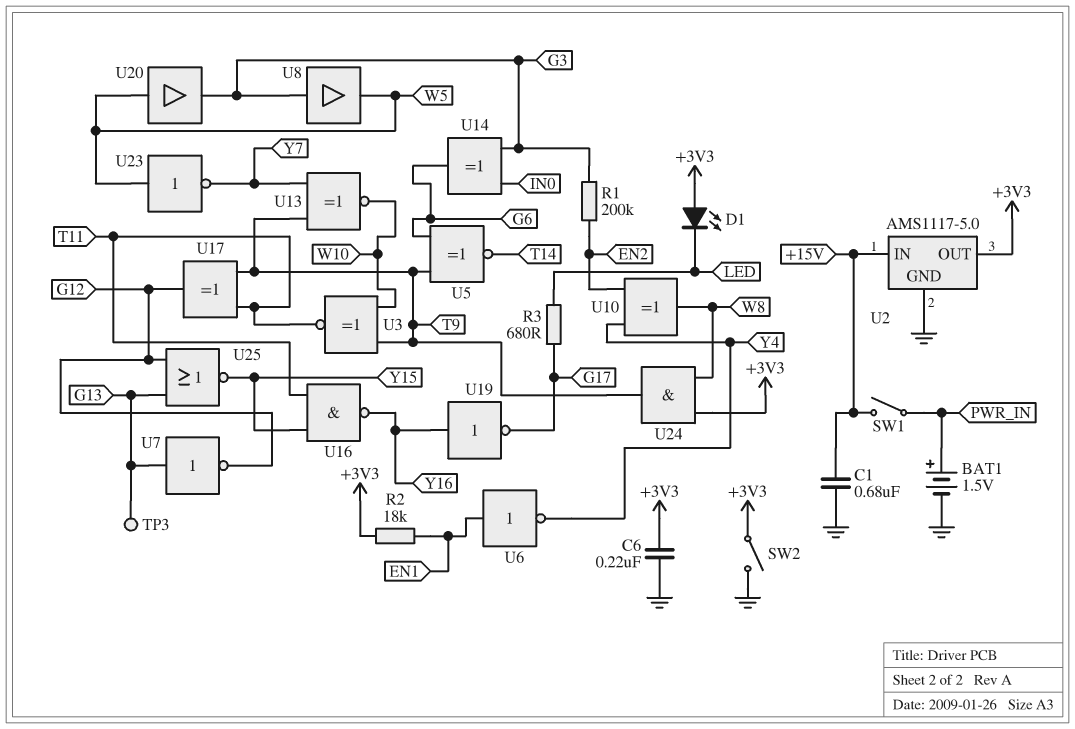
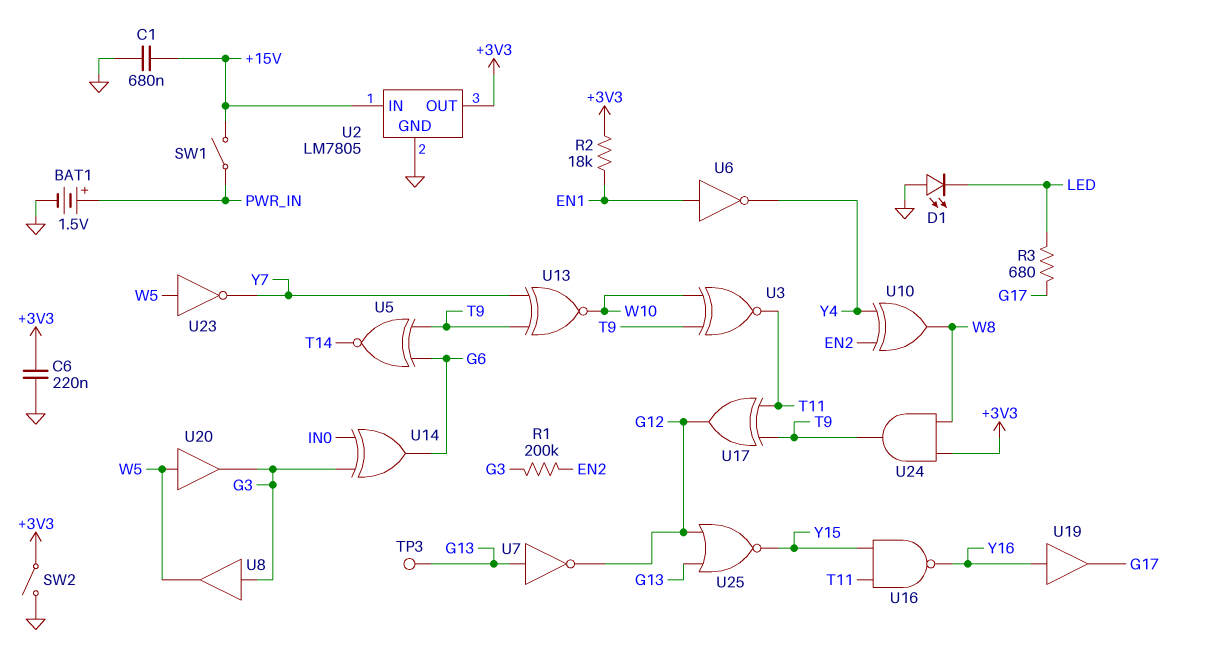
D1: LED (A +3V3, K LED) -> LED (A GND, K LED)
U2: AMS1117-5.0 -> LM7805
U19: NOT (in Y16, out G17) -> buffer (in Y16, out G17)

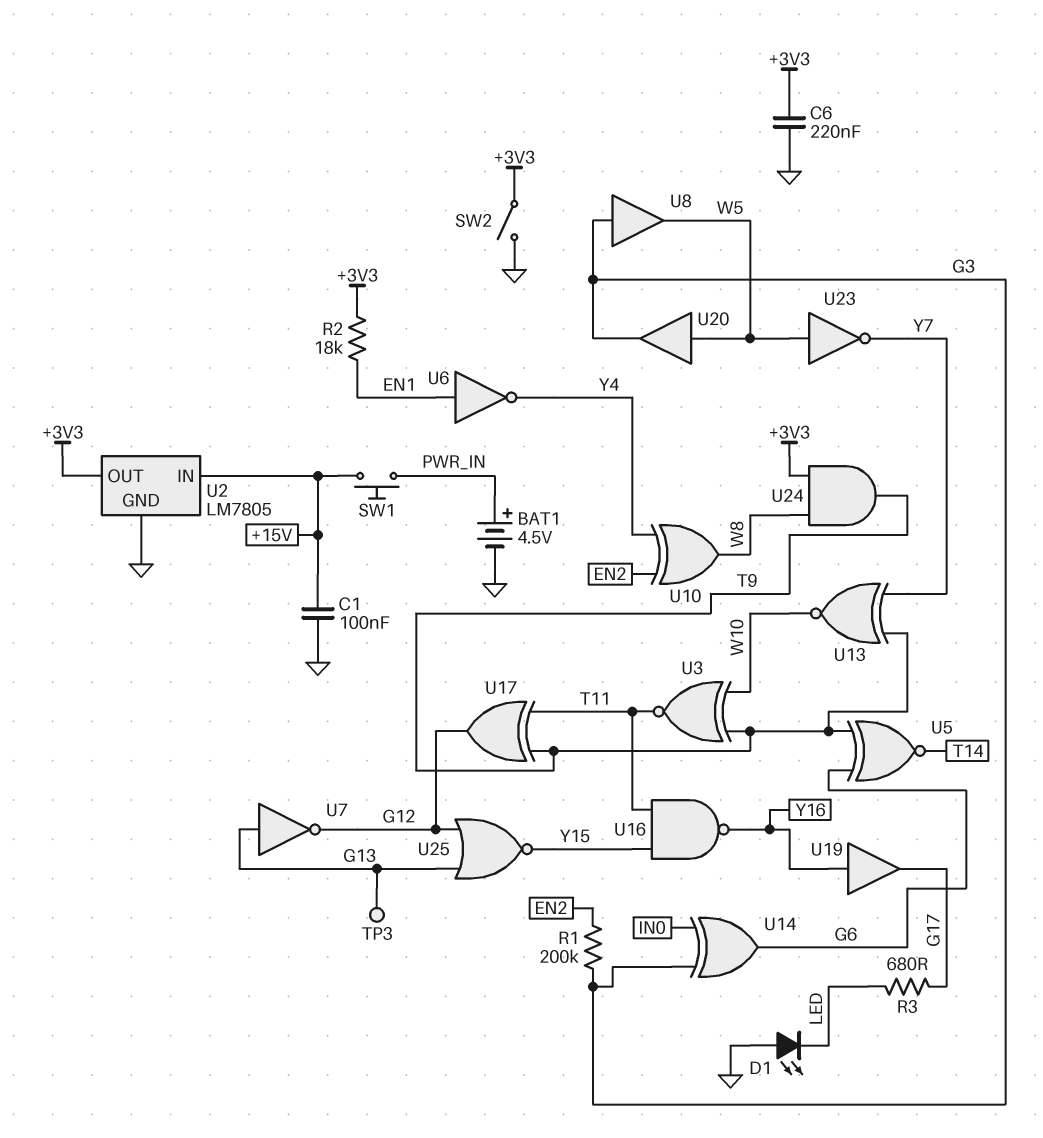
BAT1: 1.5V (plus PWR_IN, minus GND) -> 4.5V (plus PWR_IN, minus GND)
C1: 680nF (+15V, GND) -> 100nF (+15V, GND)
SW1: switch (+15V, PWR_IN) -> button (+15V, PWR_IN)

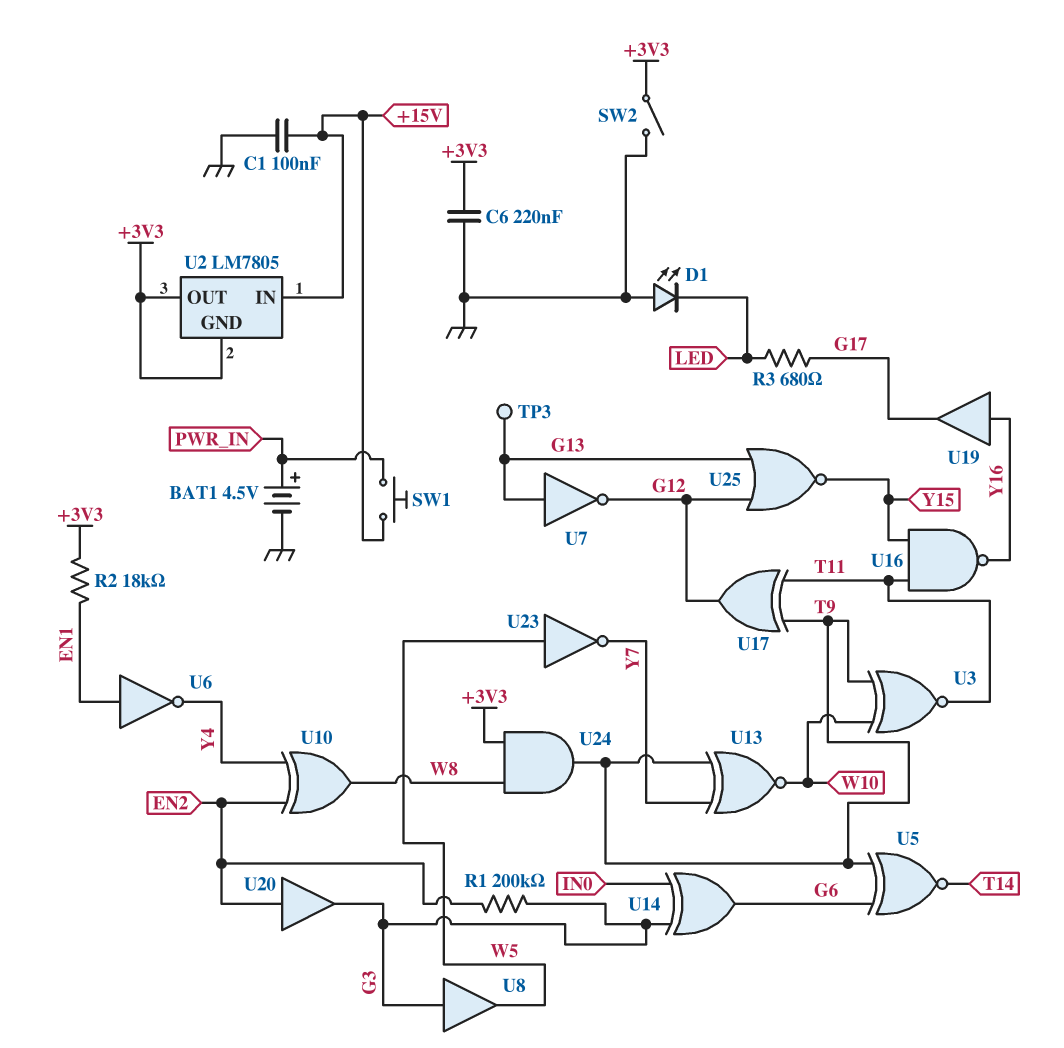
U2 pin GND: GND -> +3V3
U20: buffer (in W5, out G3) -> buffer (in EN2, out G3)

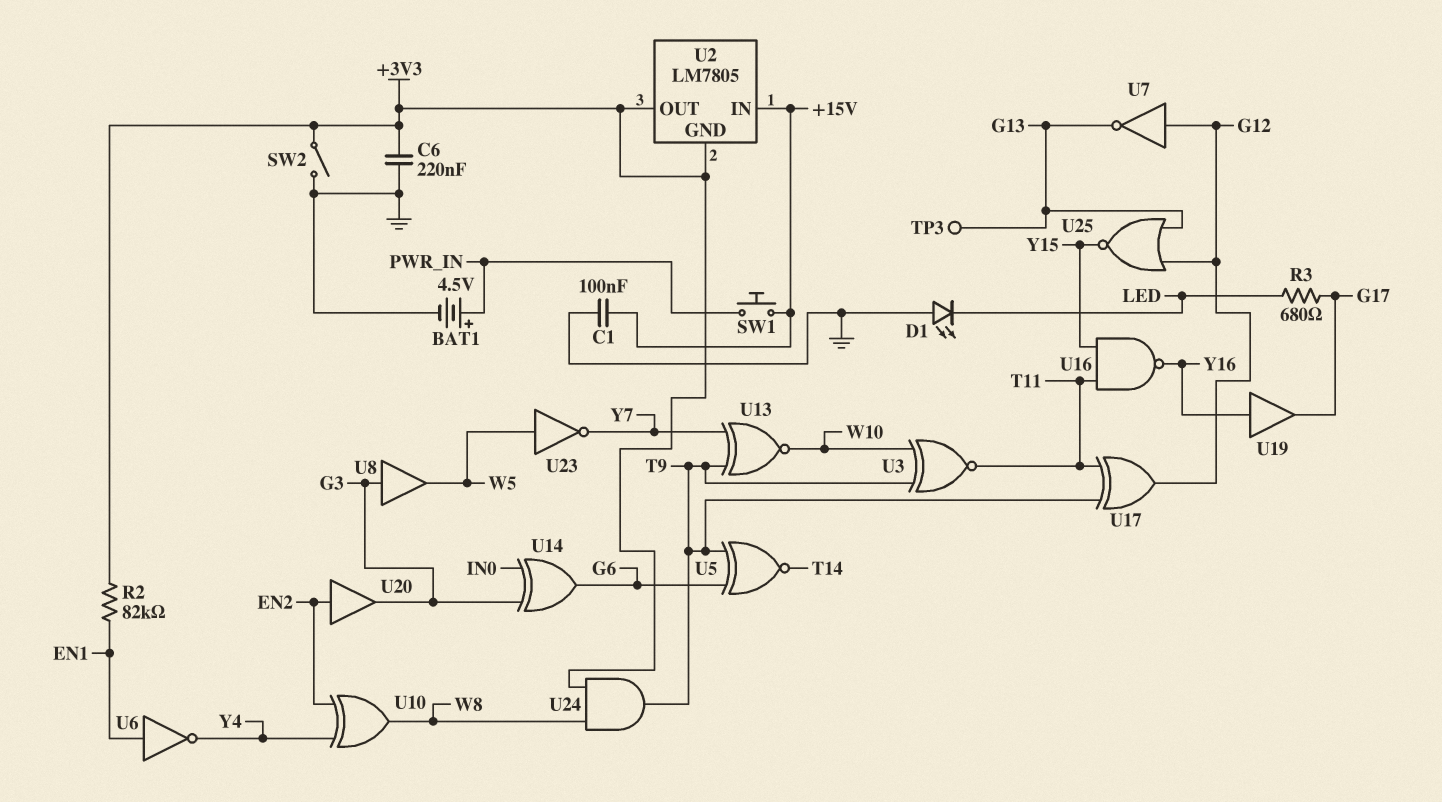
R1: 200k (EN2, G3) -> none
R2: 18k (+3V3, EN1) -> 82k (+3V3, EN1)
U7: NOT (in G13, out G12) -> NOT (in G12, out G13)

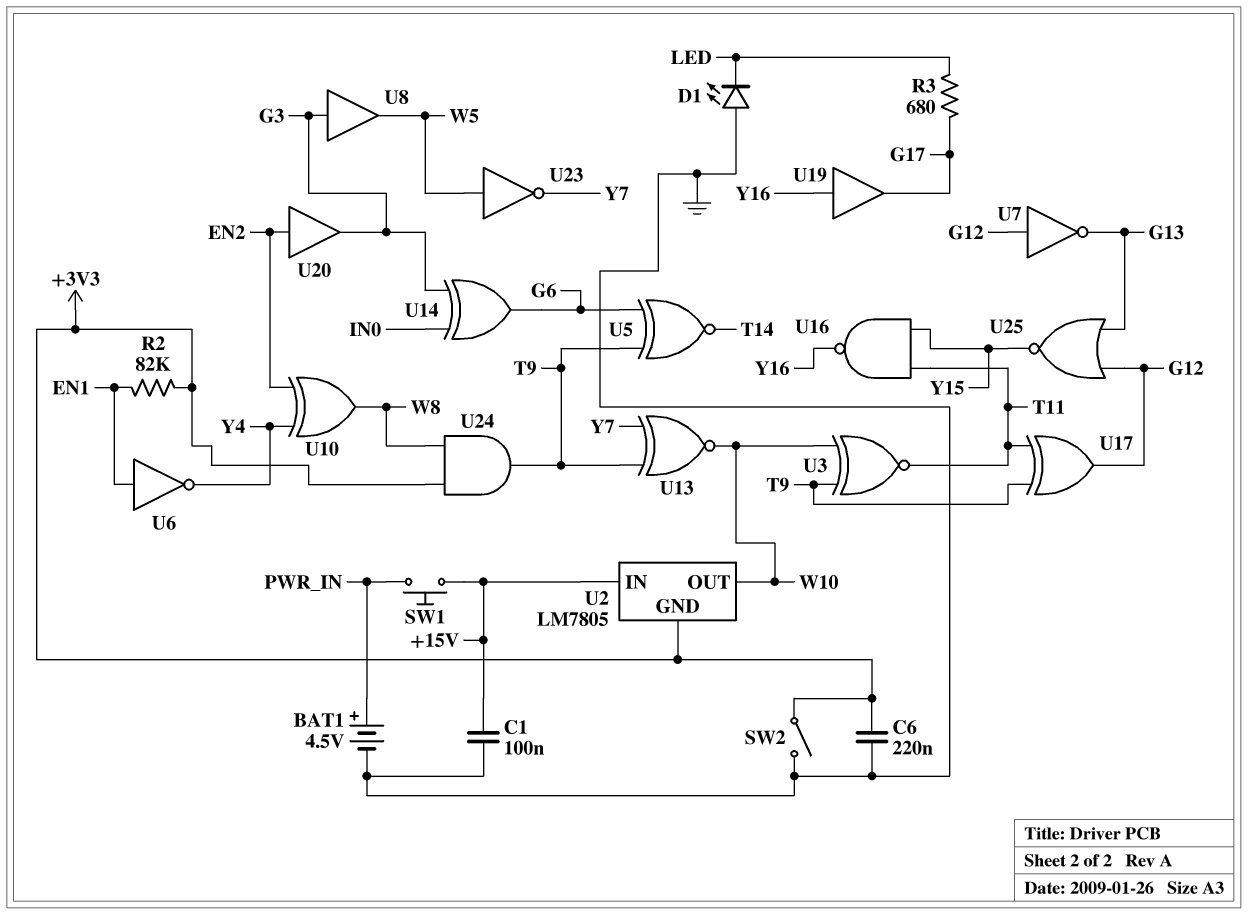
TP3: test point (G13) -> none
U2 pin OUT: +3V3 -> W10

